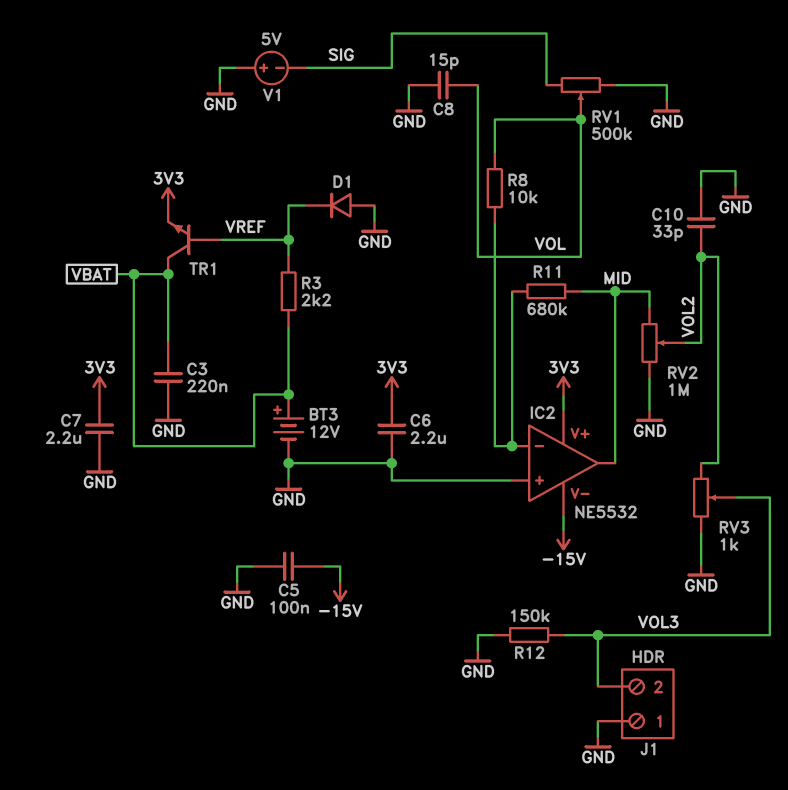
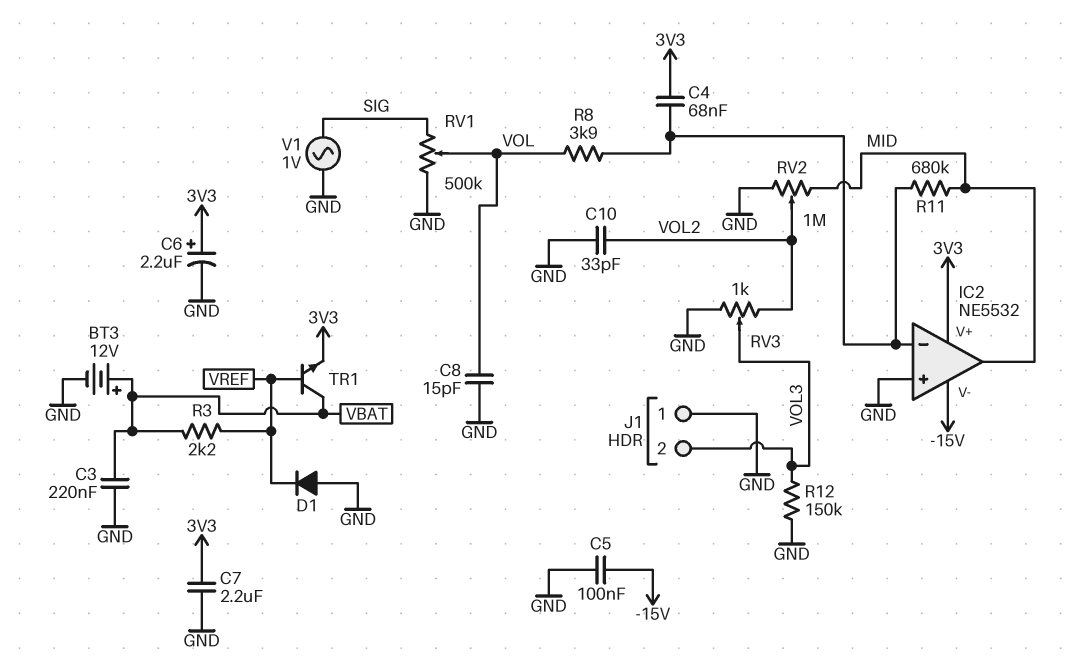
C4: none -> 68nF (3V3, IC2/in-)
C6: 2.2uF (3V3, GND) -> 2.2uF (plus 3V3, minus GND)
R8: 10k (IC2/in-, VOL) -> 3.9k (IC2/in-, VOL)
V1: 5V (plus GND, minus SIG) -> AC 1V (GND, SIG)

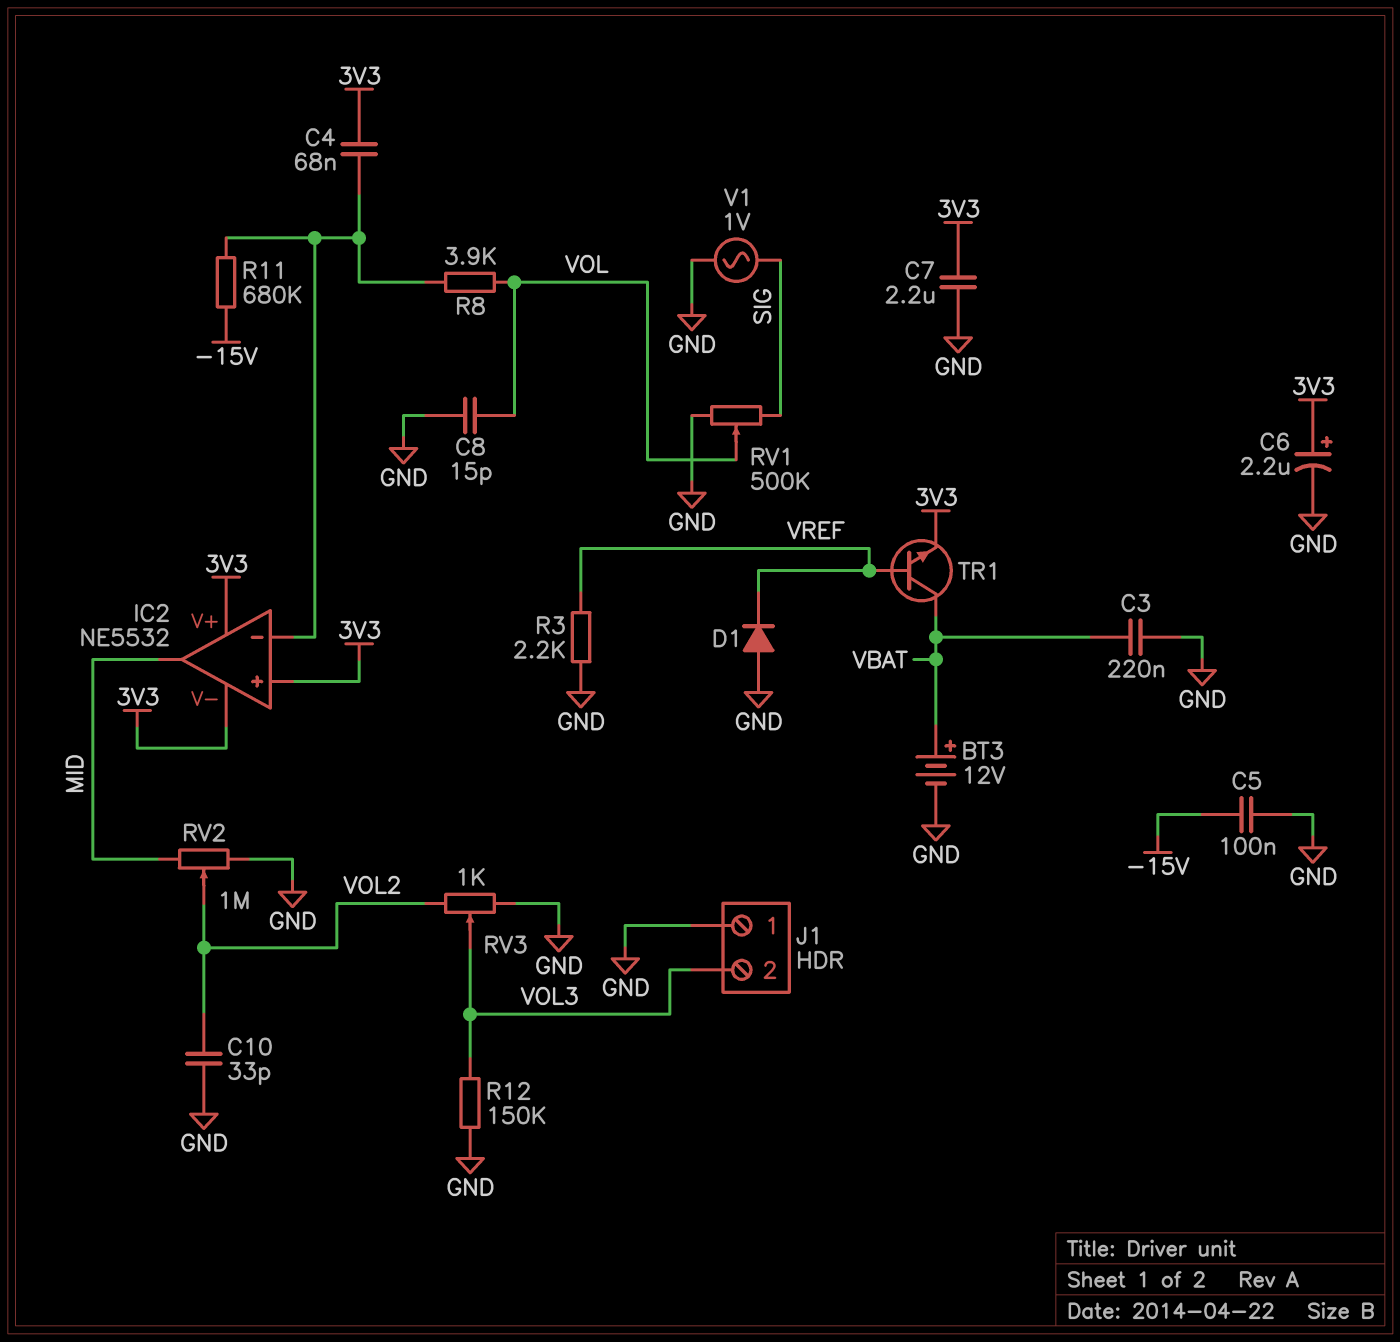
IC2 pin V-: -15V -> 3V3
IC2 pin in+: GND -> 3V3
R3: 2.2k (VBAT, VREF) -> 2.2k (GND, VREF)
R11: 680k (IC2/in-, MID) -> 680k (-15V, IC2/in-)

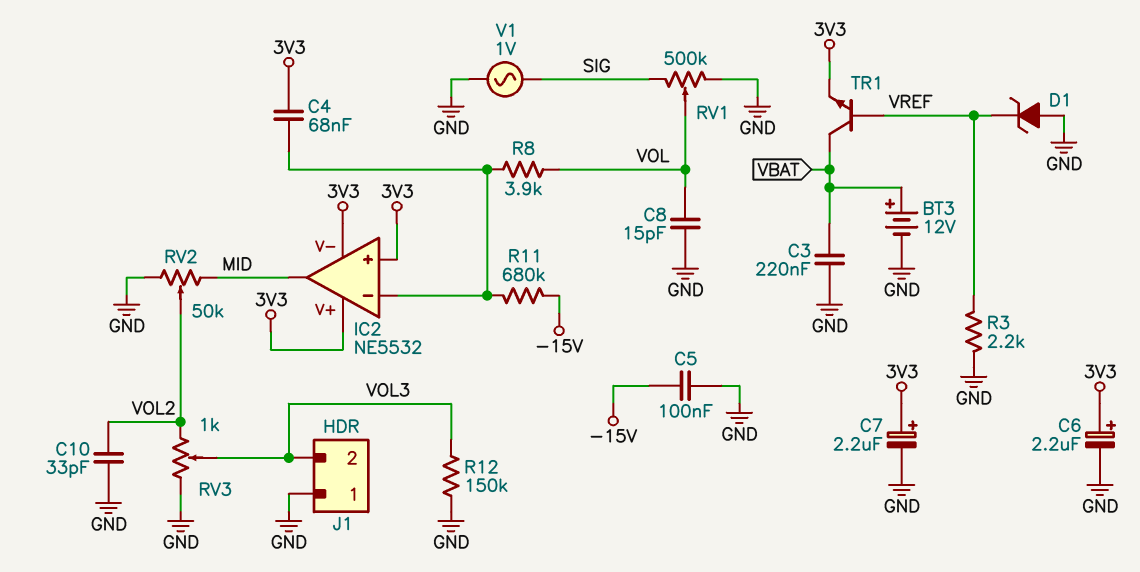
C7: 2.2uF (3V3, GND) -> 2.2uF (plus 3V3, minus GND)
D1: diode (A GND, K VREF) -> zener (A GND, K VREF)
RV2: 1M (GND, MID, wiper VOL2) -> 50k (GND, MID, wiper VOL2)

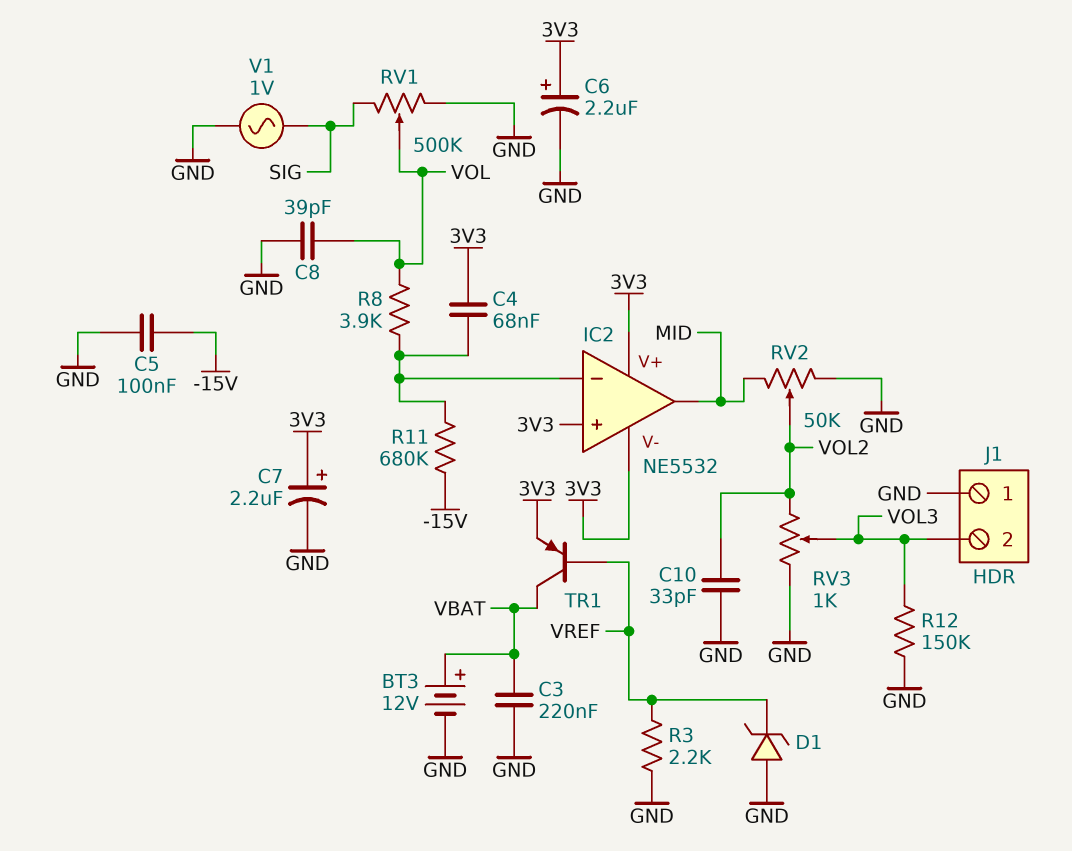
C8: 15pF (GND, VOL) -> 39pF (GND, VOL)
TR1: NPN (B VREF, C VBAT, E 3V3) -> PNP (B VREF, C VBAT, E 3V3)

